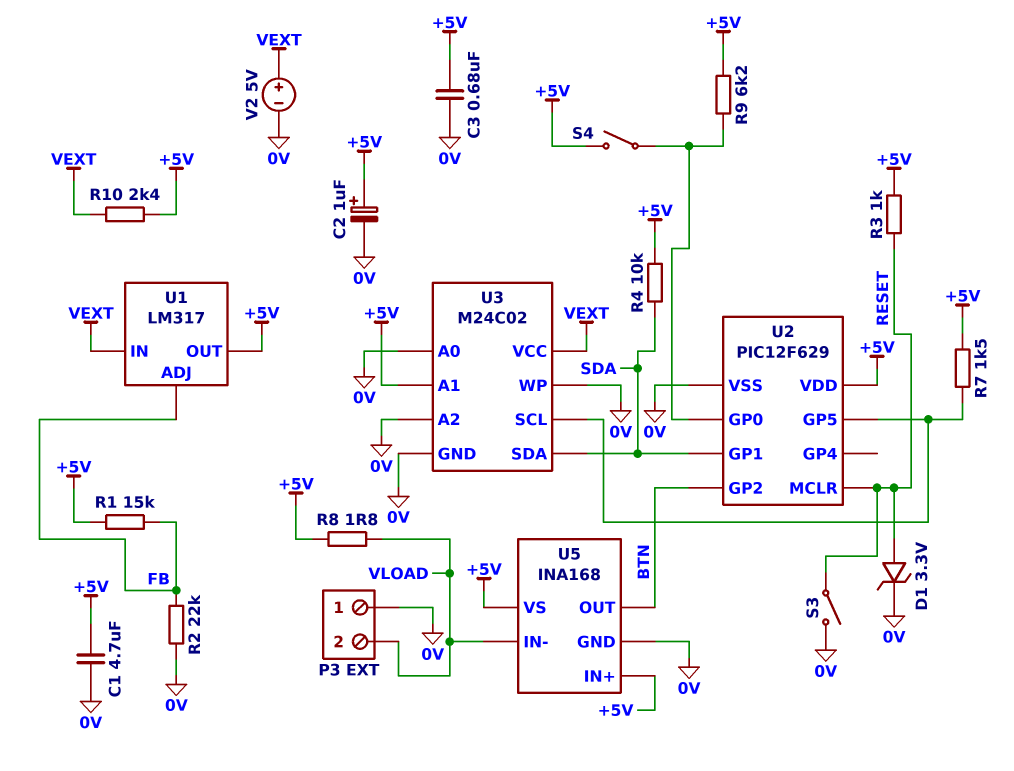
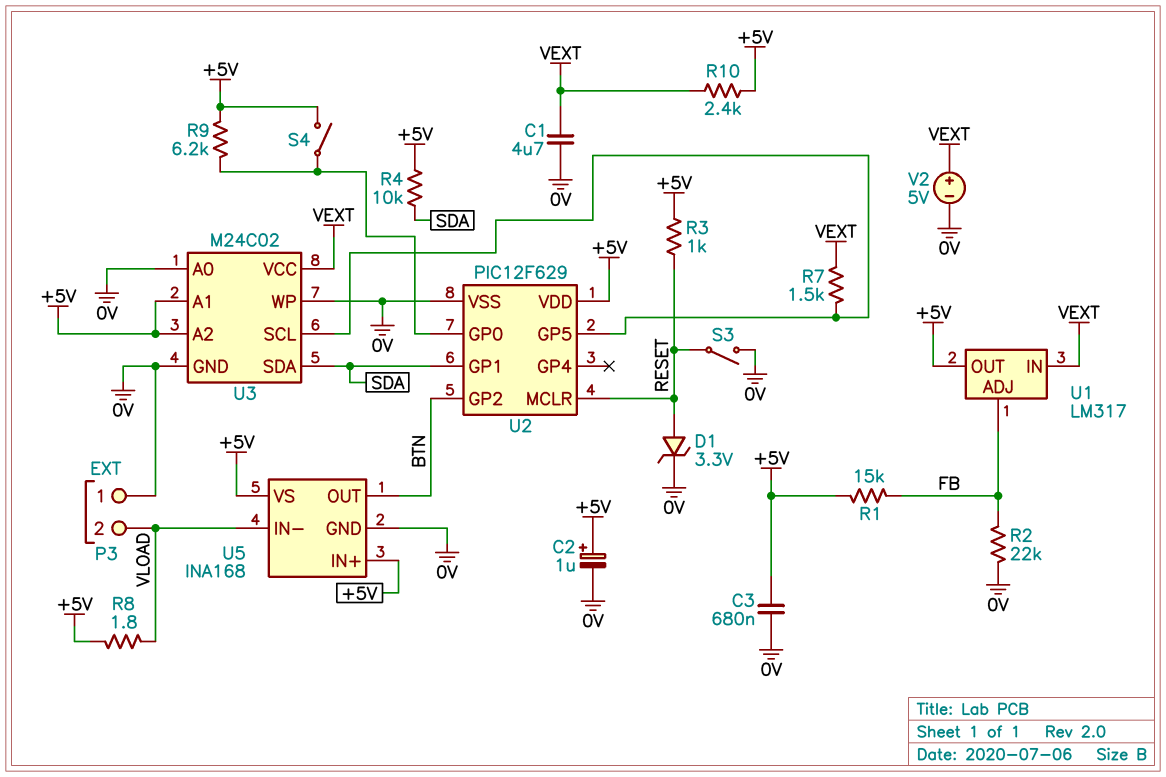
C1: 4.7uF (+5V, 0V) -> 4.7uF (0V, VEXT)
R7: 1.5k (+5V, U2/GP5) -> 1.5k (U2/GP5, VEXT)
U3 pin A2: 0V -> +5V

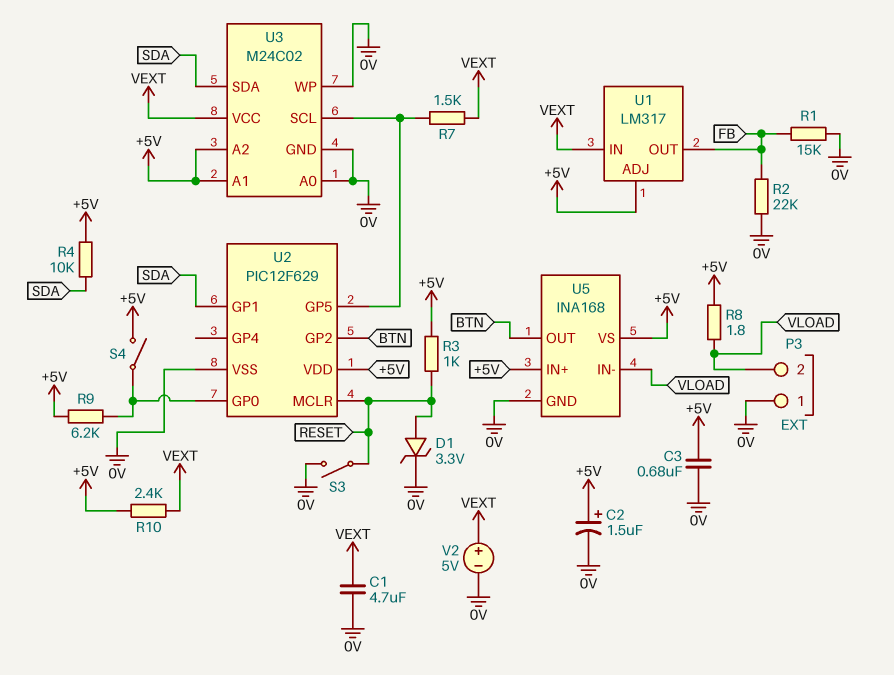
C2: 1uF (plus +5V, minus 0V) -> 1.5uF (plus +5V, minus 0V)
R1: 15k (+5V, FB) -> 15k (0V, FB)
U1 pin ADJ: FB -> +5V
U1 pin OUT: +5V -> FB

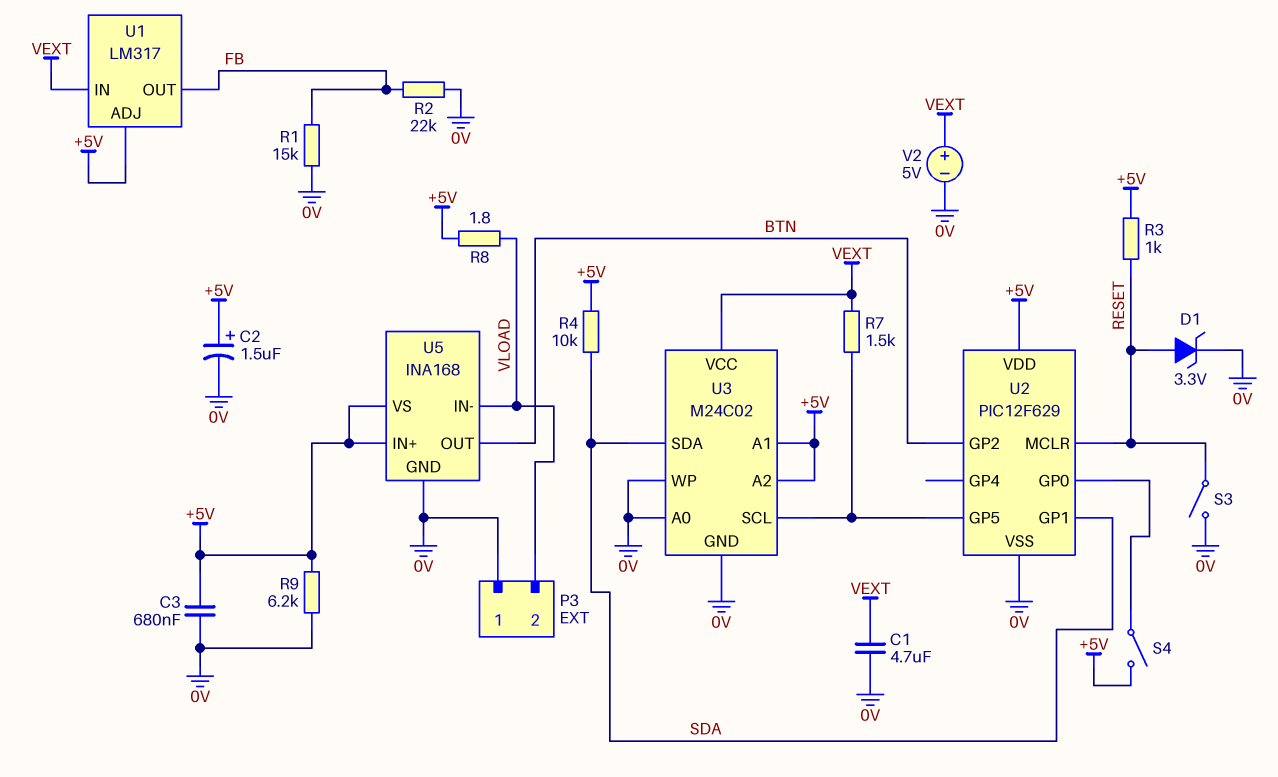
R9: 6.2k (+5V, U2/GP0) -> 6.2k (+5V, 0V)
R10: 2.4k (+5V, VEXT) -> none

